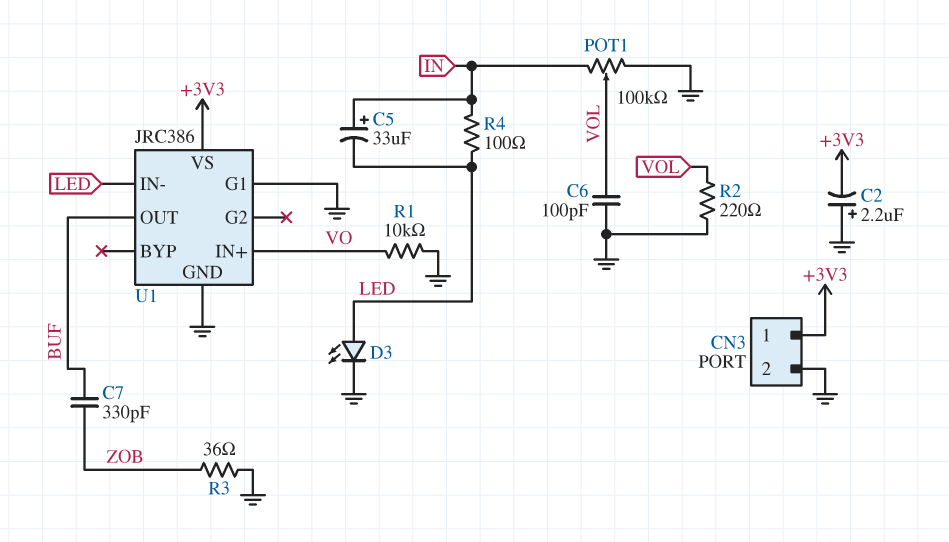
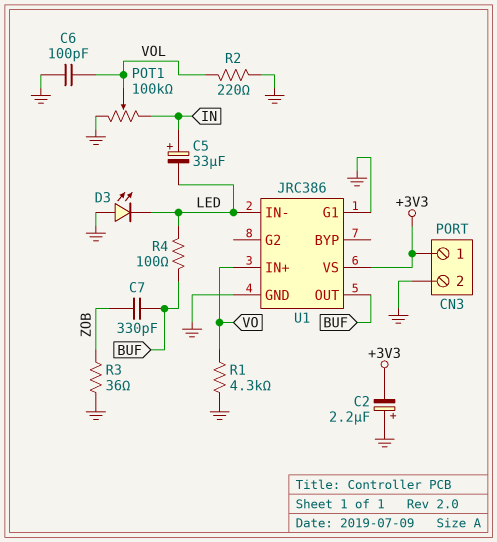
D3: LED (A LED, K GND) -> LED (A GND, K LED)
R1: 10k (GND, VO) -> 4.3k (GND, VO)
R4: 100 (IN, LED) -> 100 (BUF, LED)

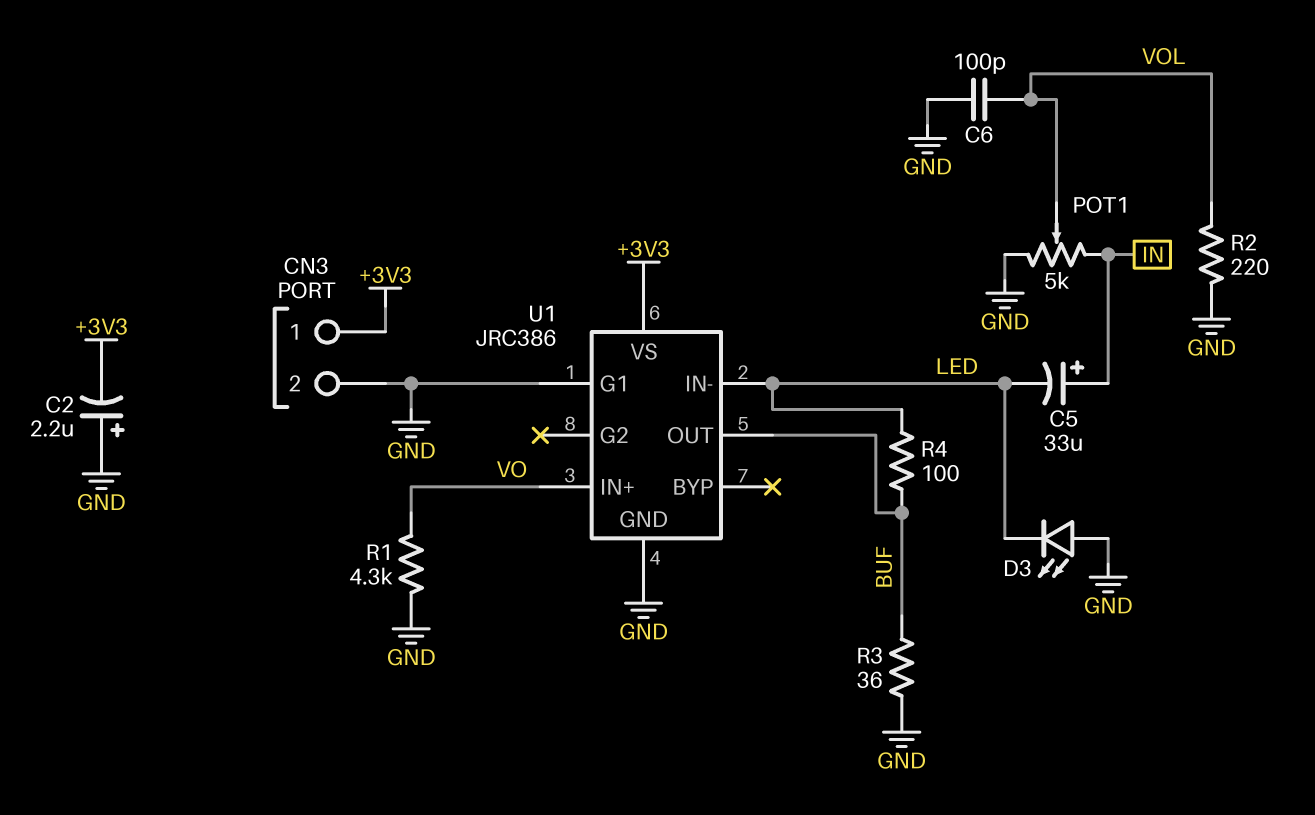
C7: 330pF (BUF, ZOB) -> none
POT1: 100k (GND, IN, wiper VOL) -> 5k (GND, IN, wiper VOL)
R3: 36 (GND, ZOB) -> 36 (BUF, GND)

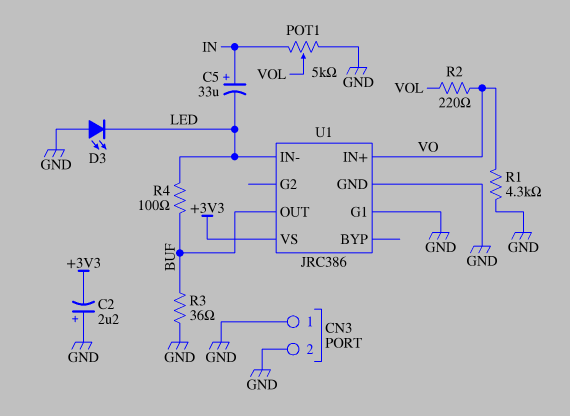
C6: 100pF (GND, VOL) -> none
CN3 pin 1: +3V3 -> GND
R2: 220 (GND, VOL) -> 220 (VO, VOL)

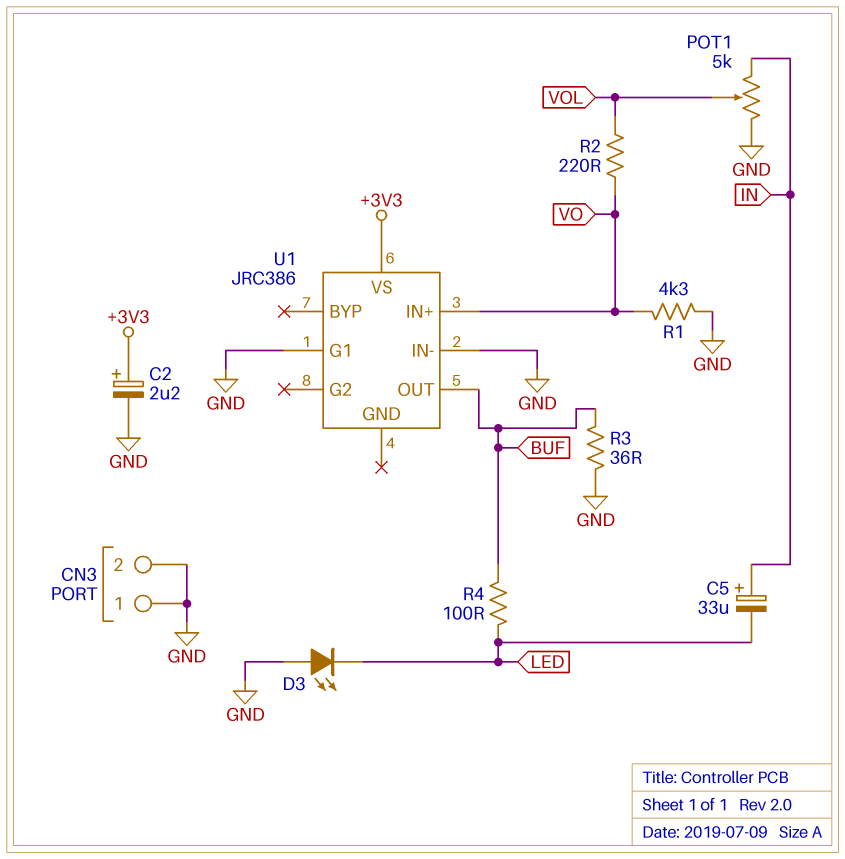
C2: 2.2uF (plus GND, minus +3V3) -> 2.2uF (plus +3V3, minus GND)
U1 pin GND: GND -> none
U1 pin IN-: LED -> GND

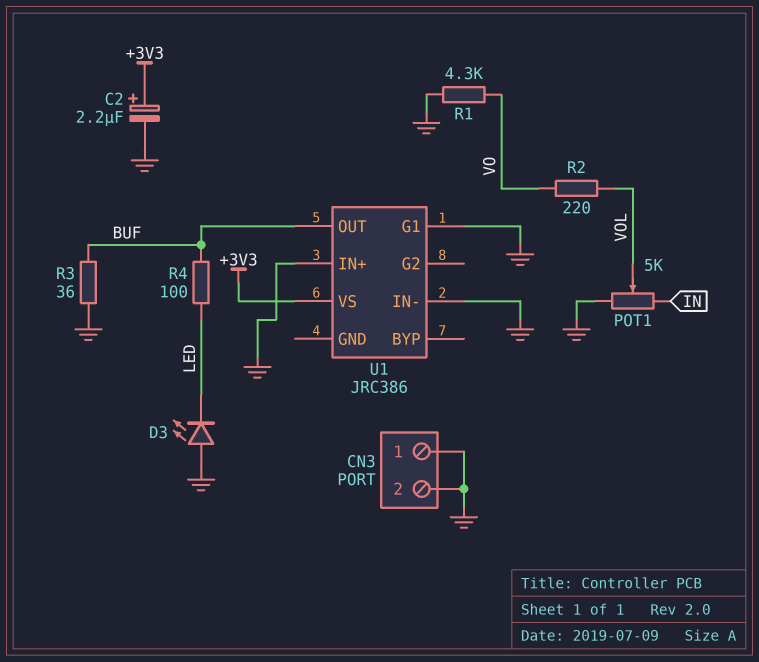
C5: 33uF (plus IN, minus LED) -> none
U1 pin IN+: VO -> GND

